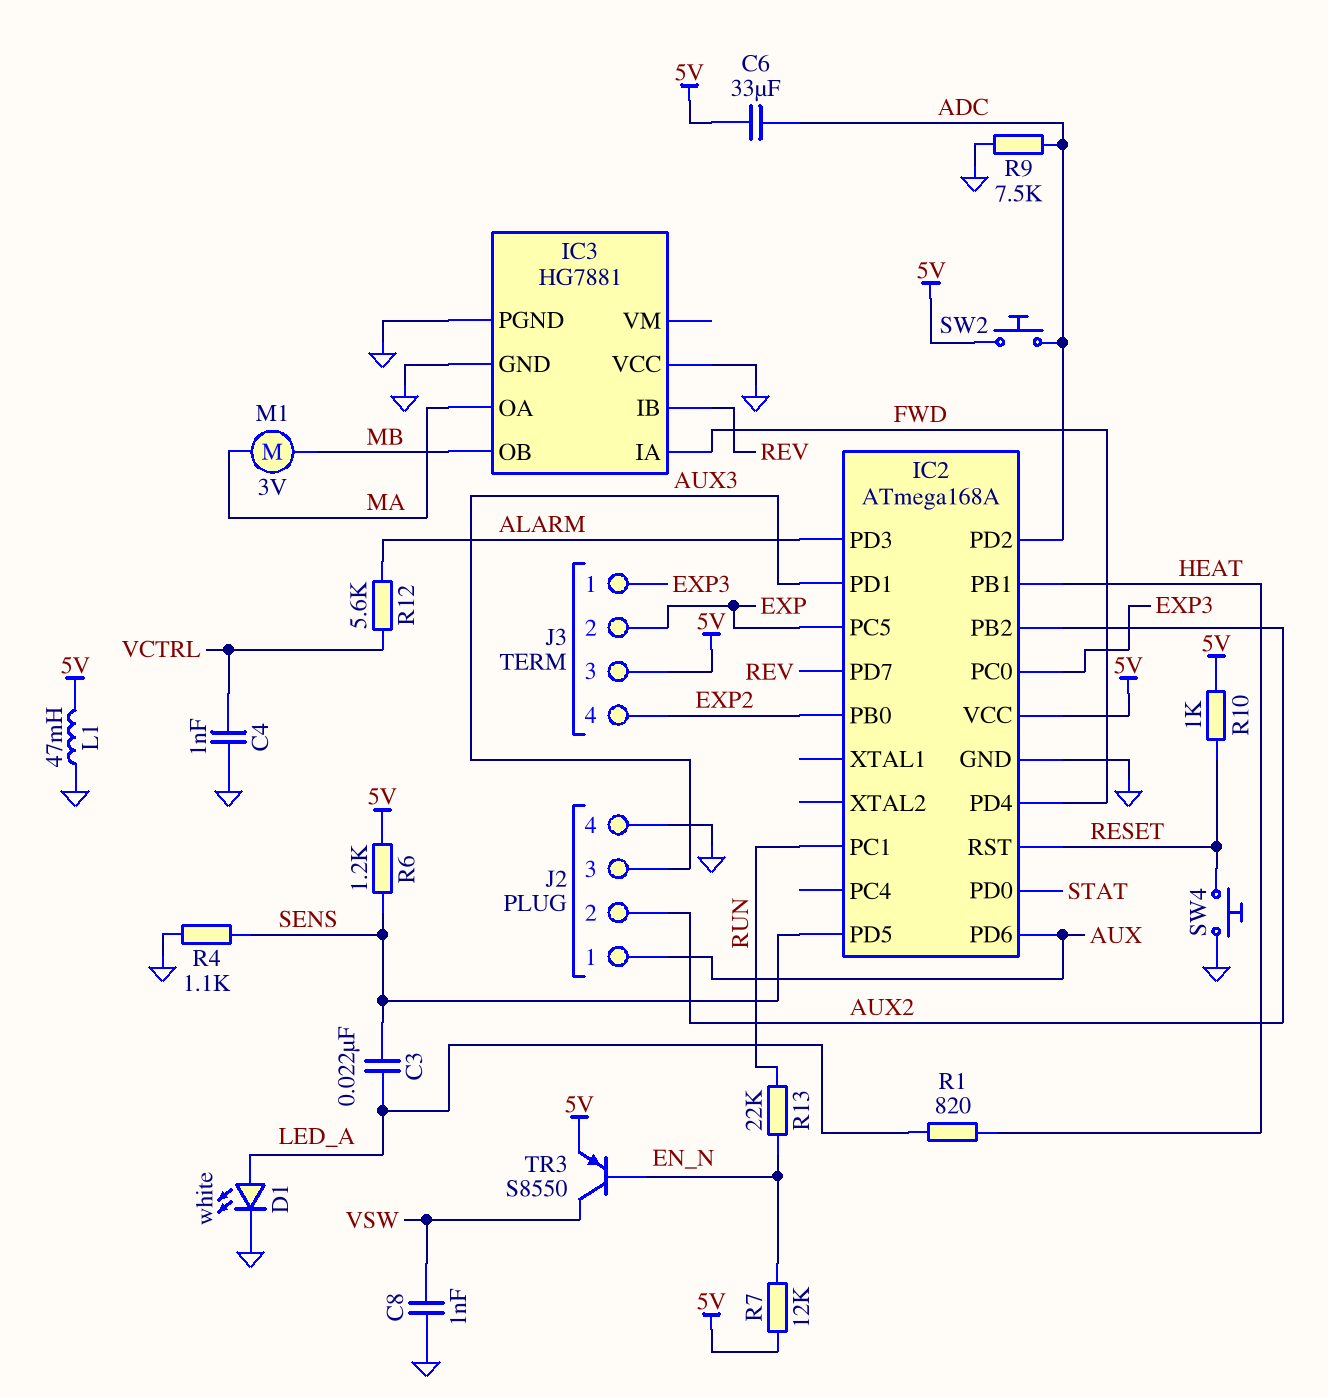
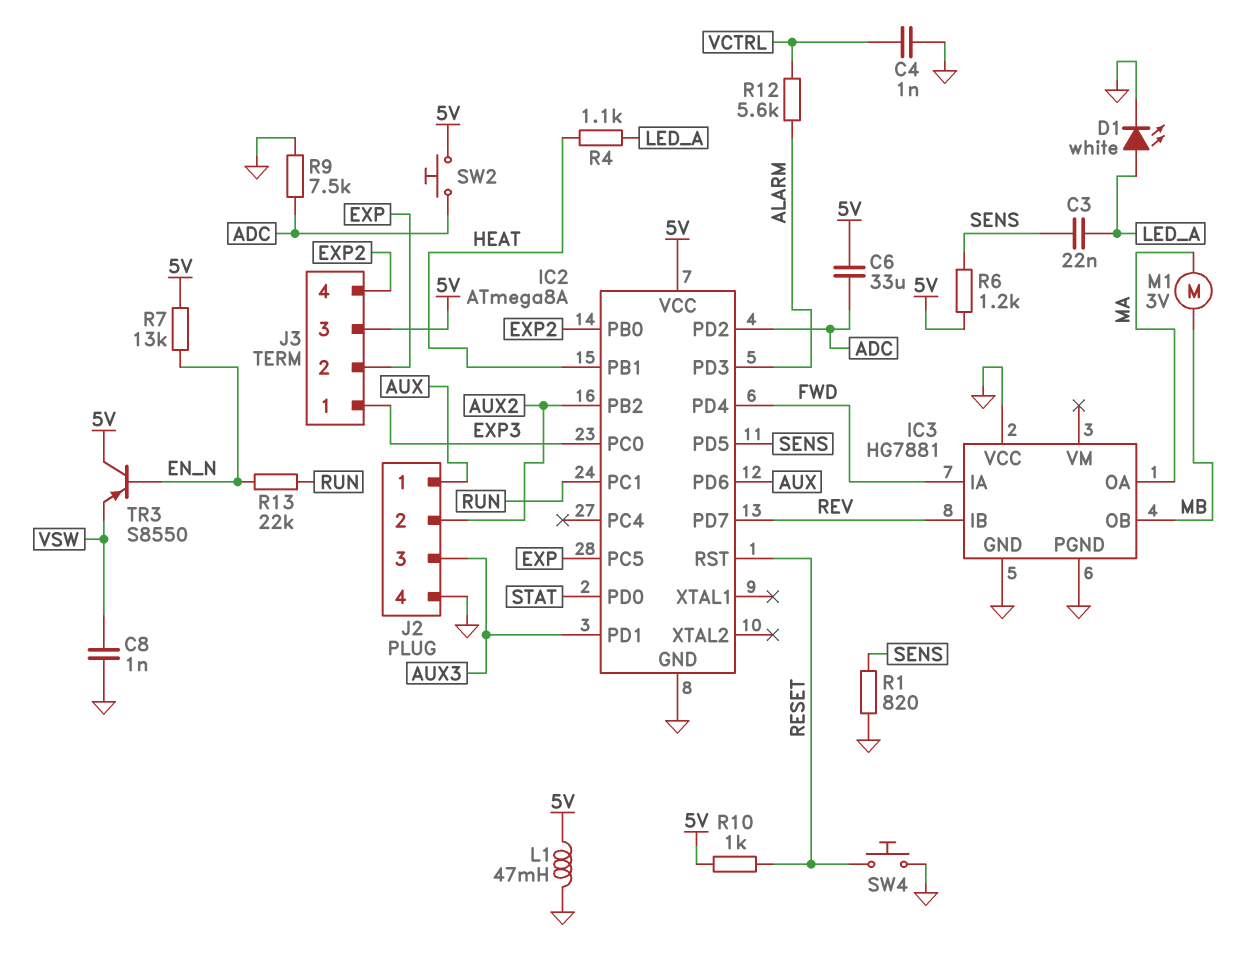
IC2: ATmega168A -> ATmega8A
R1: 820 (HEAT, LED_A) -> 820 (GND, SENS)
R4: 1.1k (GND, SENS) -> 1.1k (HEAT, LED_A)
R7: 12k (5V, EN_N) -> 13k (5V, EN_N)
TR3: PNP S8550 (B EN_N, C VSW, E 5V) -> PNP S8550 (B EN_N, C 5V, E VSW)

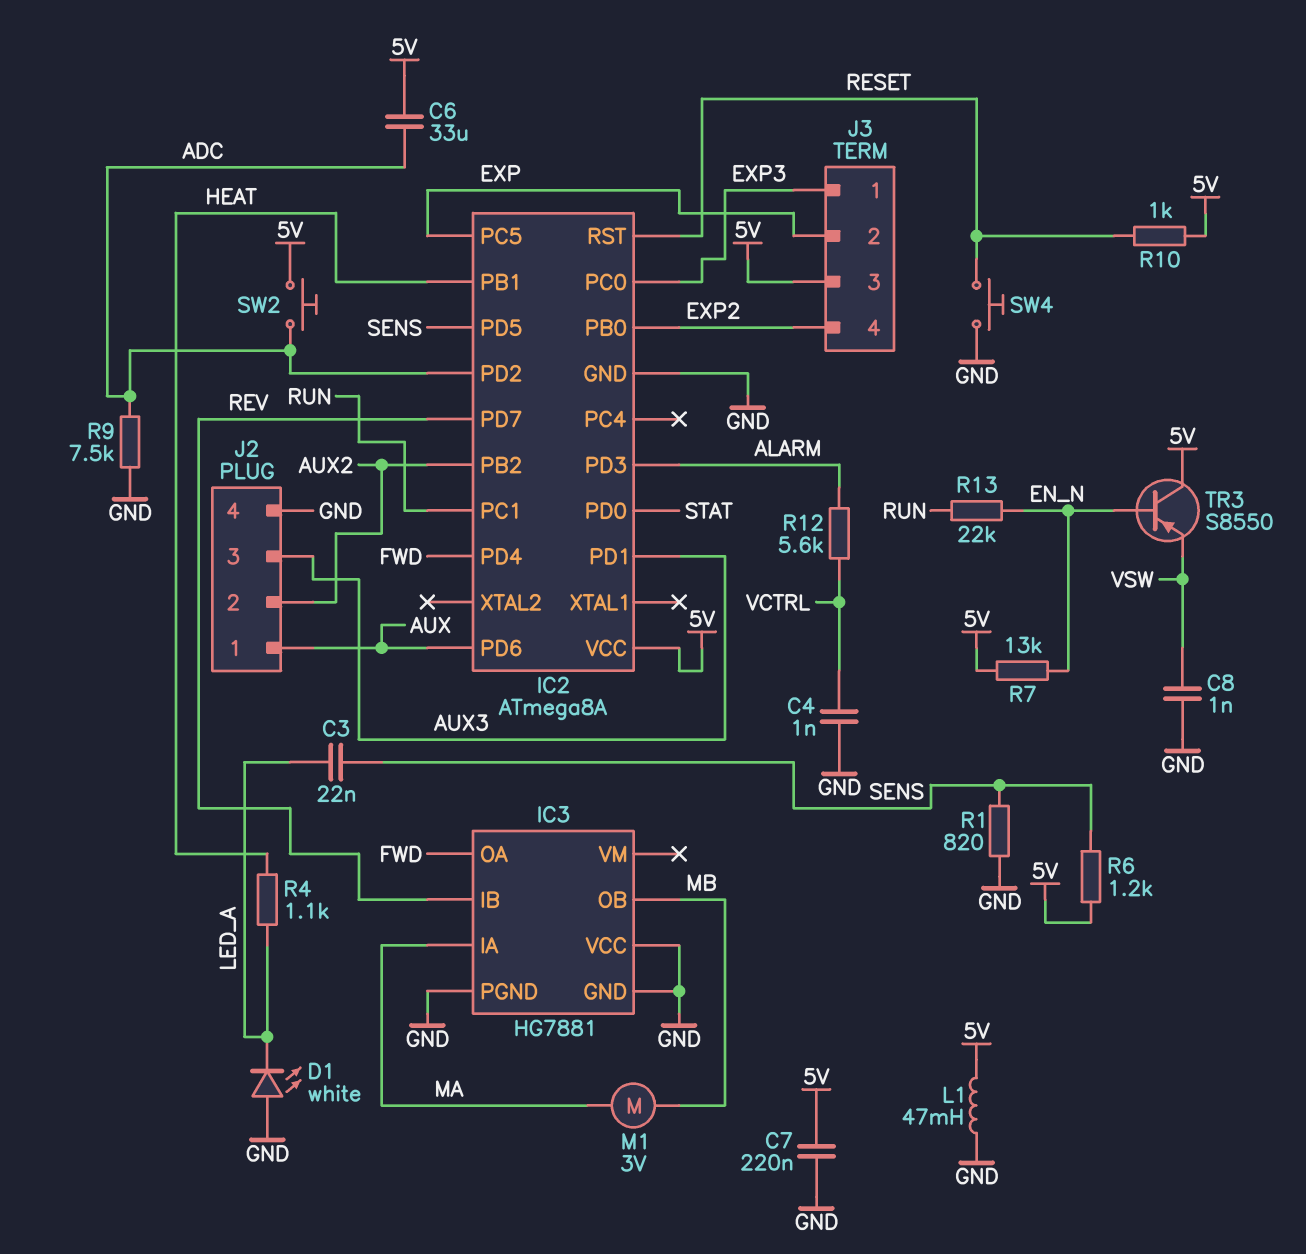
C7: none -> 220nF (5V, GND)
D1: LED white (A LED_A, K GND) -> LED white (A GND, K LED_A)
IC3 pin IA: FWD -> MA
IC3 pin OA: MA -> FWD

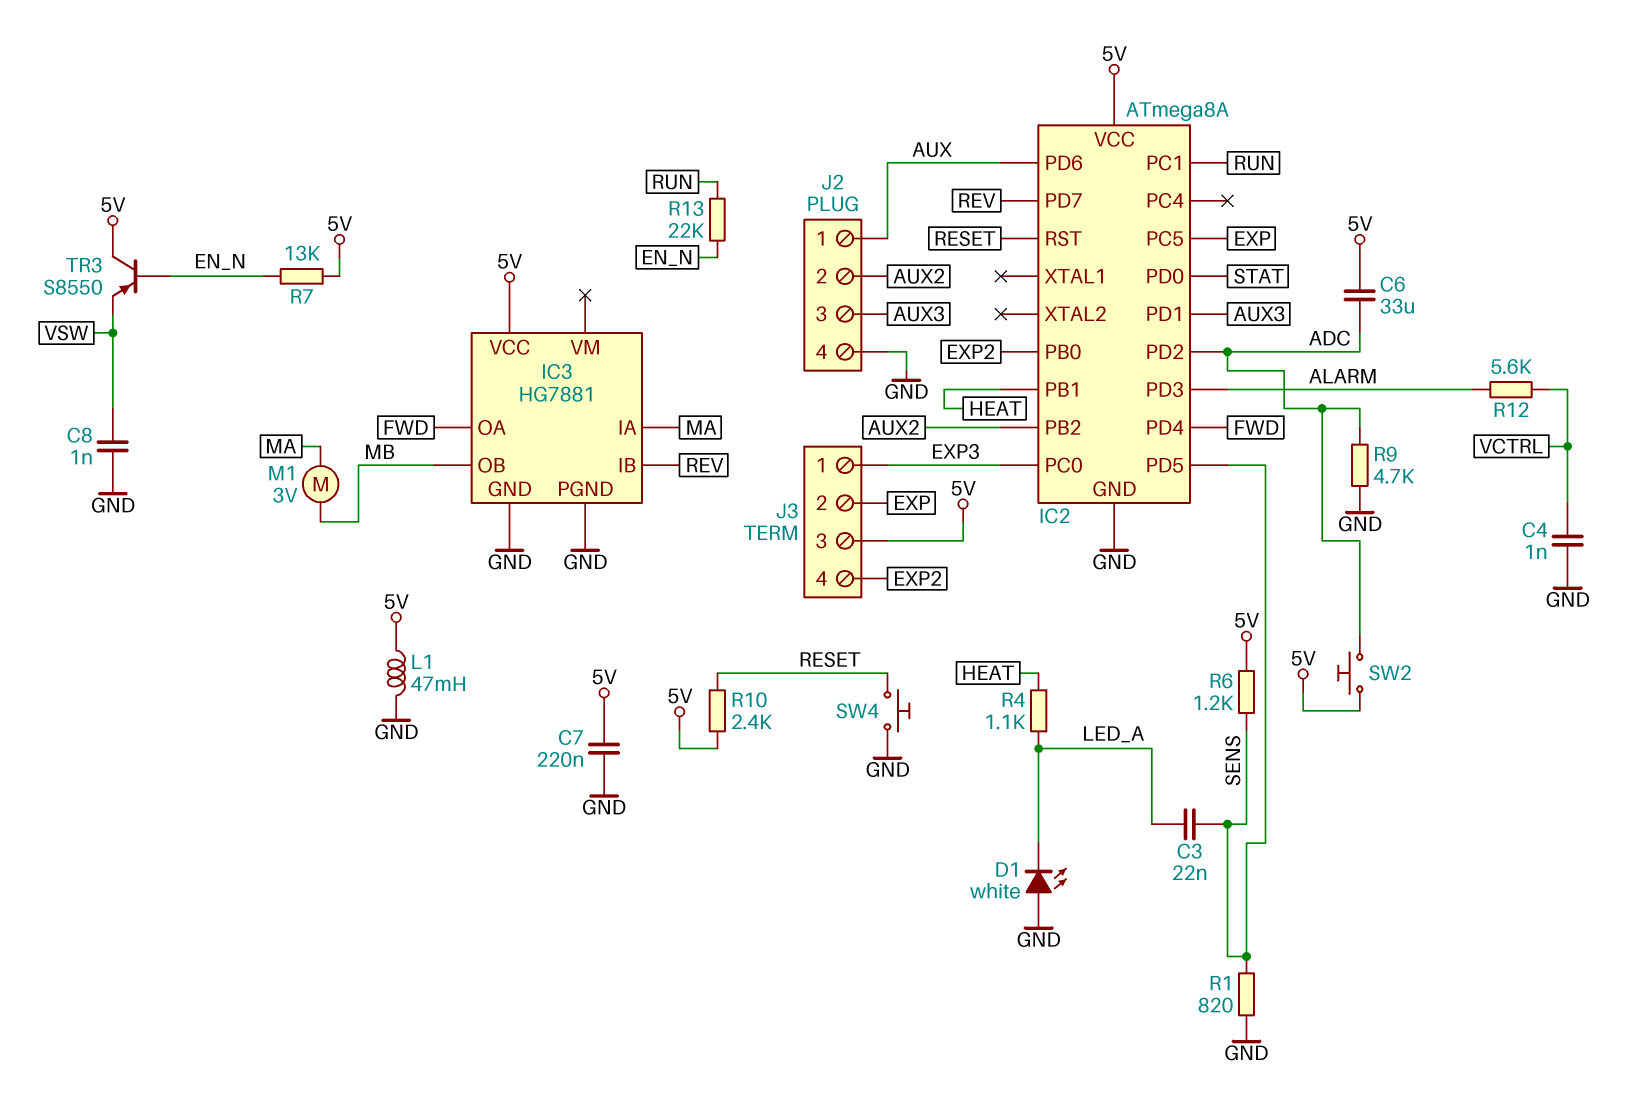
IC3 pin VCC: GND -> 5V
R9: 7.5k (ADC, GND) -> 4.7k (ADC, GND)
R10: 1k (5V, RESET) -> 2.4k (5V, RESET)

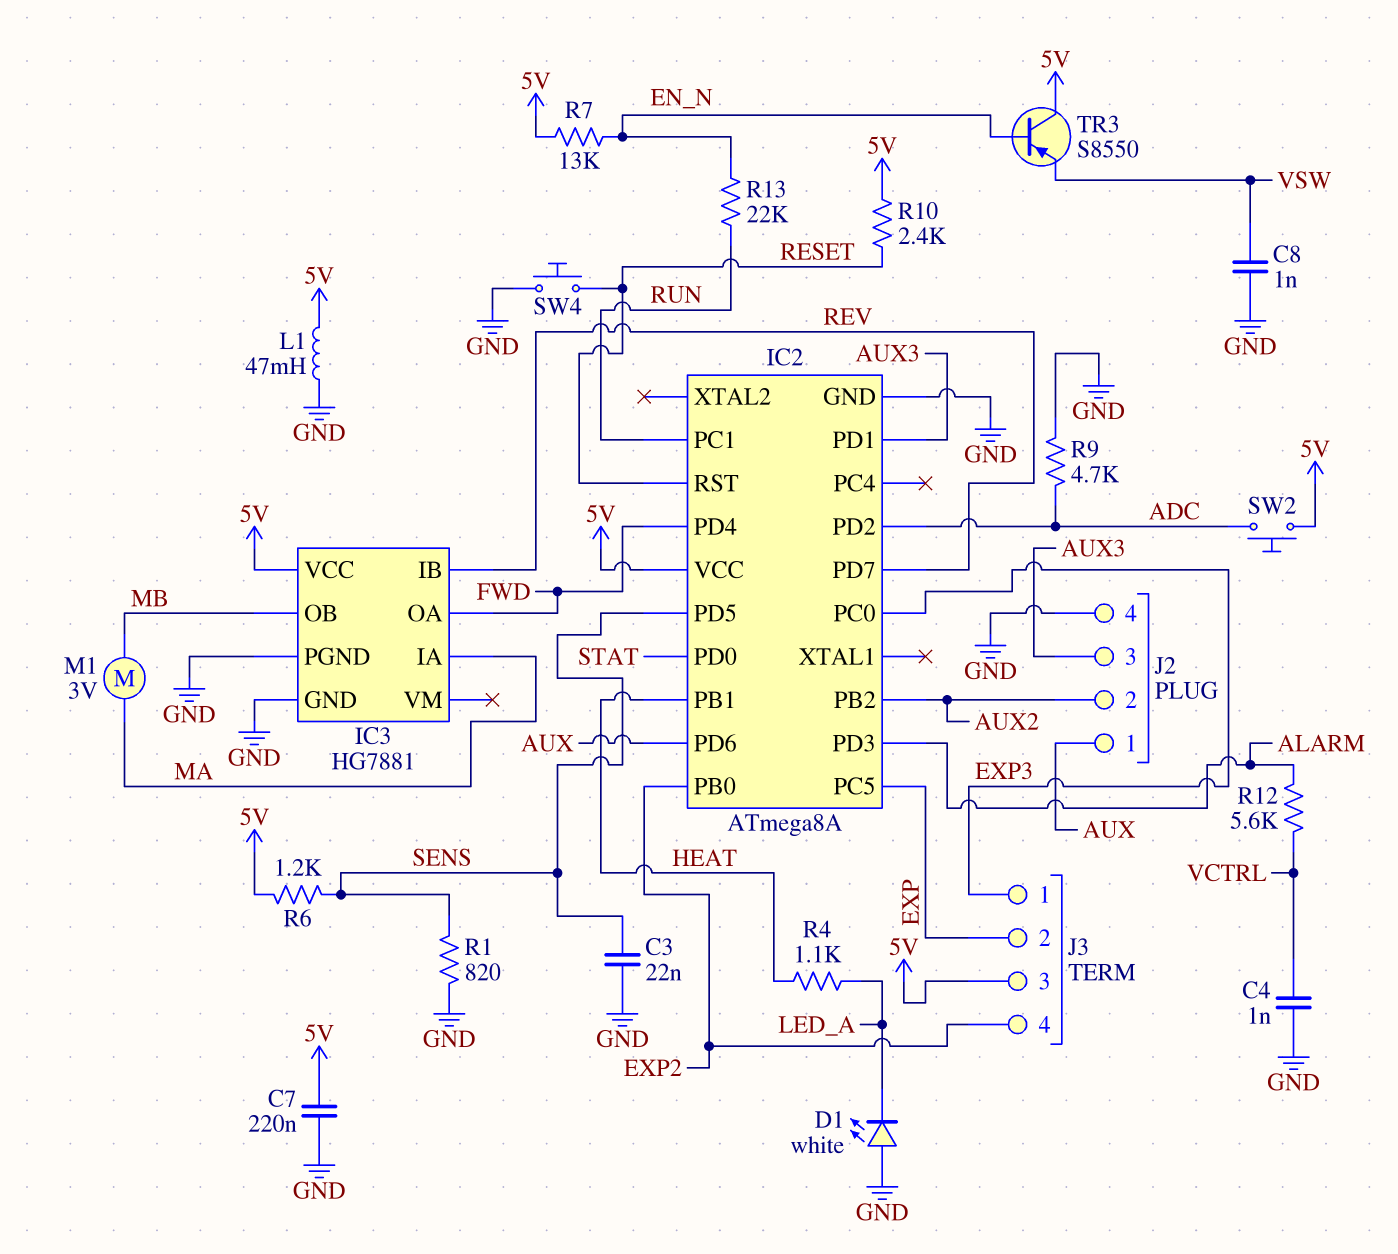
C3: 22nF (LED_A, SENS) -> 22nF (GND, SENS)
C6: 33uF (5V, ADC) -> none

